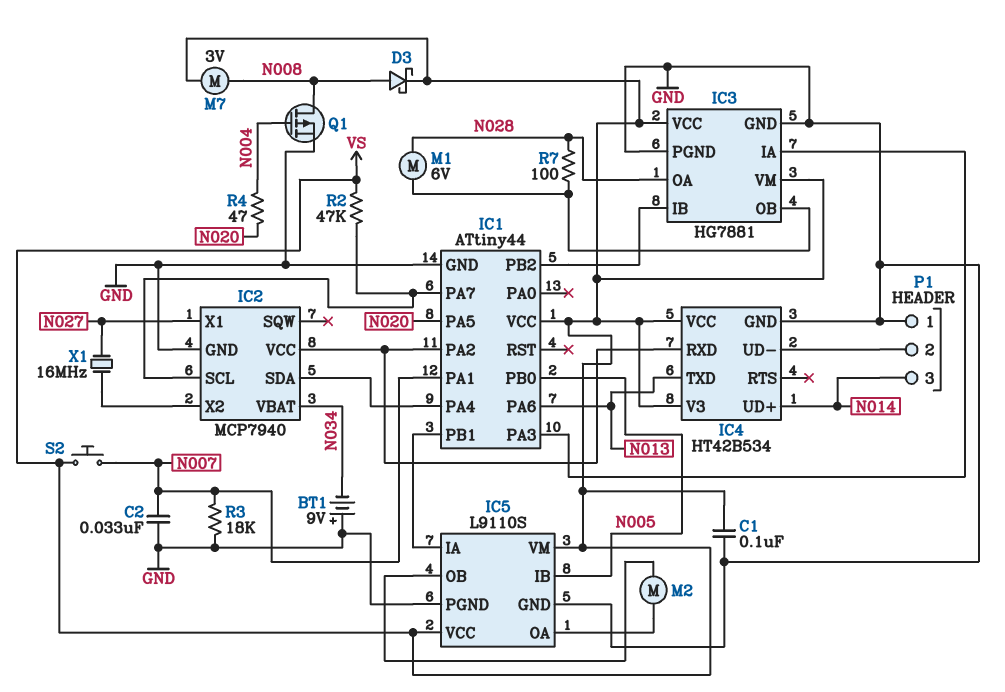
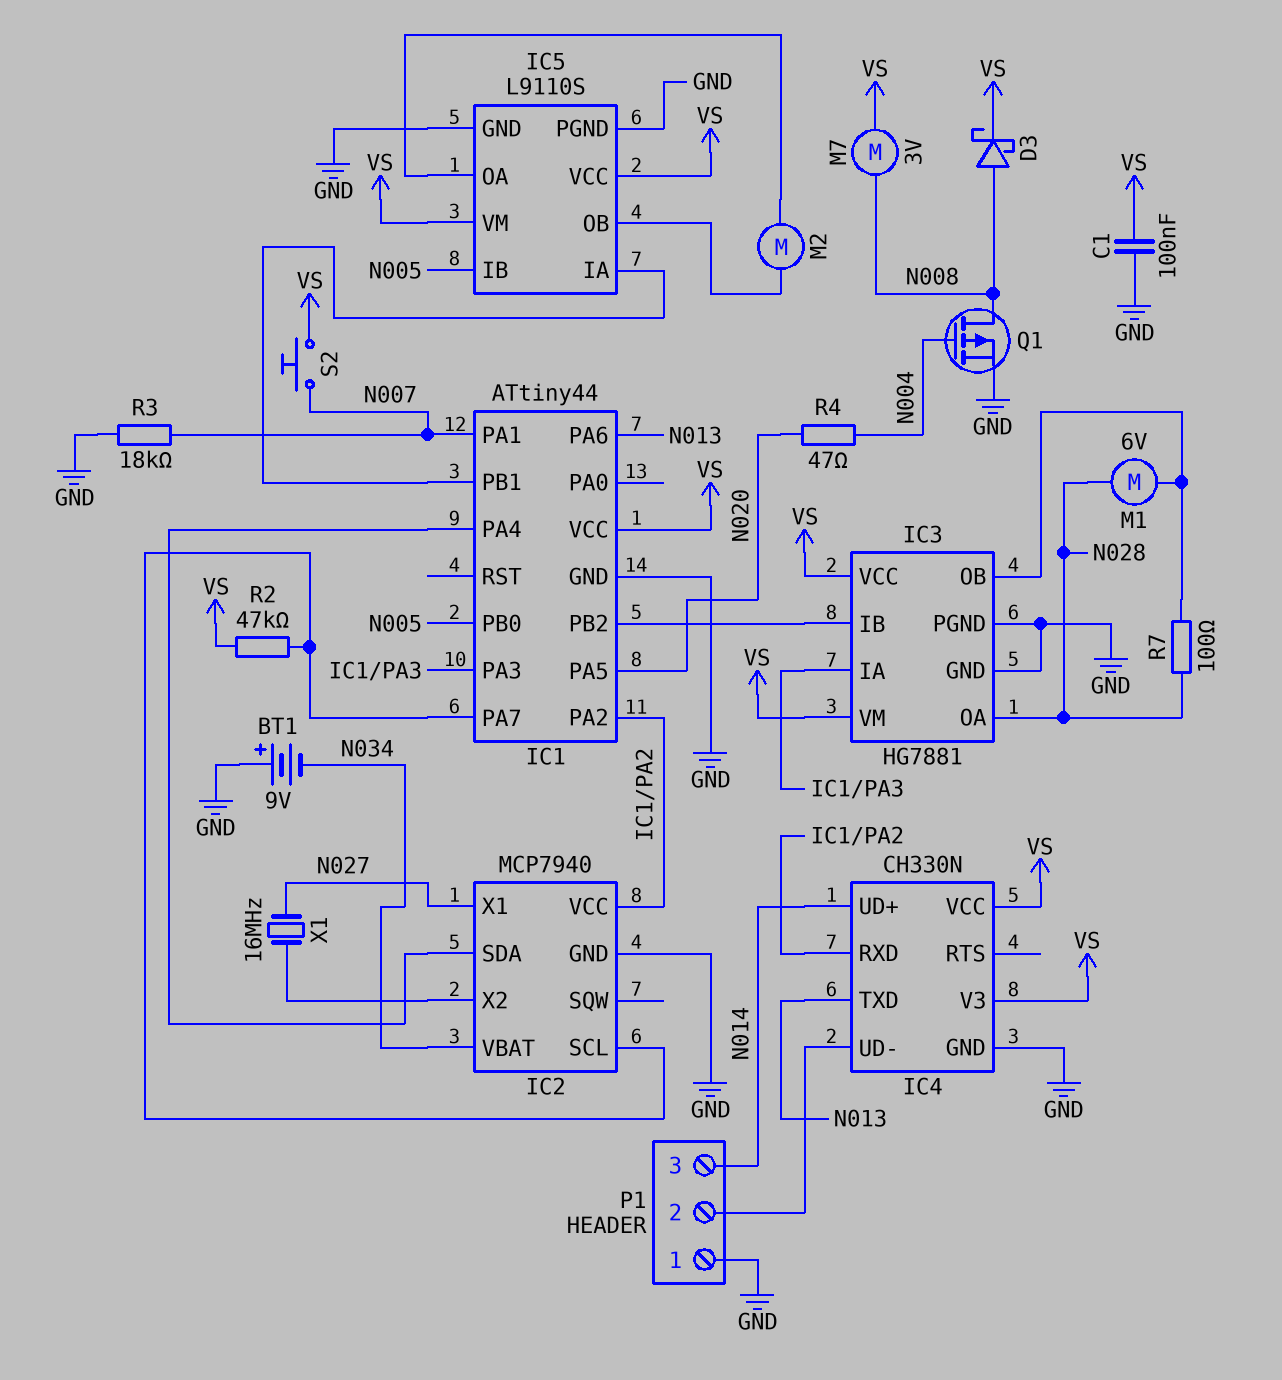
C2: 33nF (GND, N007) -> none
IC4: HT42B534 -> CH330N

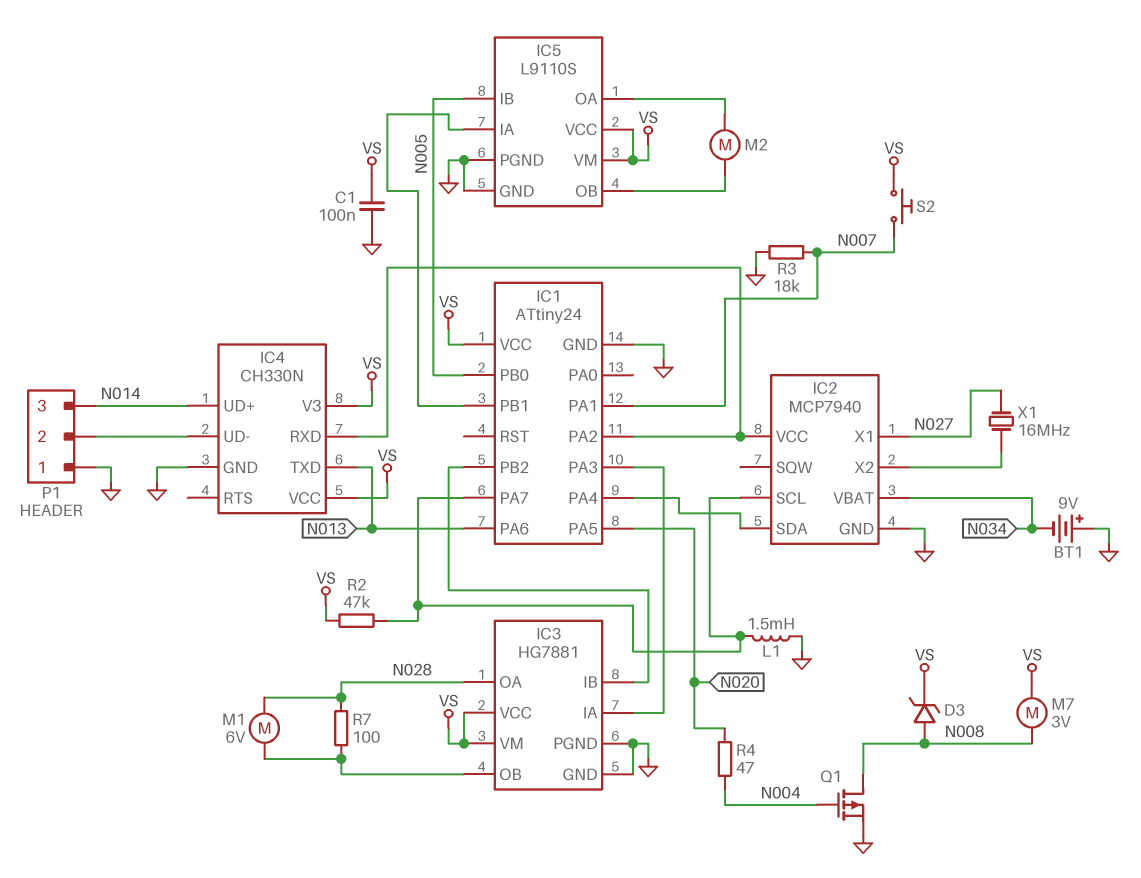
D3: schottky (A N008, K VS) -> zener (A N008, K VS)
IC1: ATtiny44 -> ATtiny24
L1: none -> 1.5mH (GND, IC1/PA7)

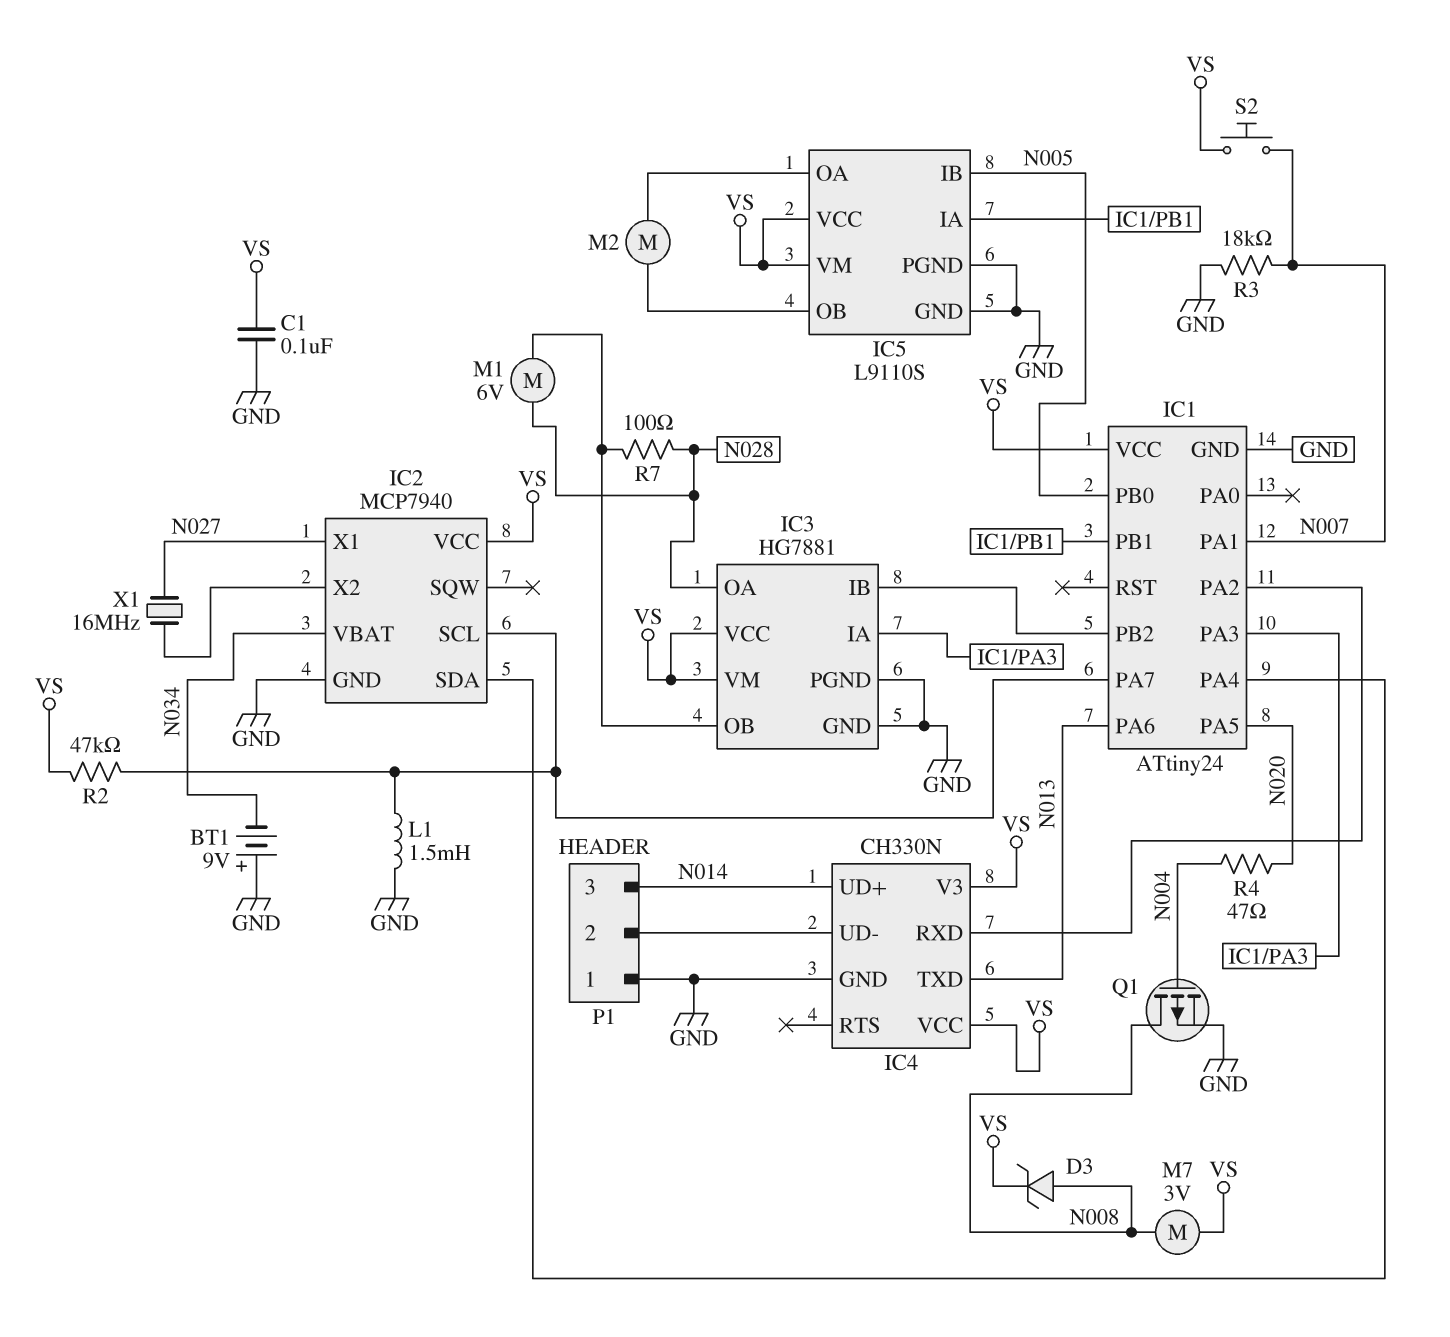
IC2 pin VCC: IC1/PA2 -> VS

